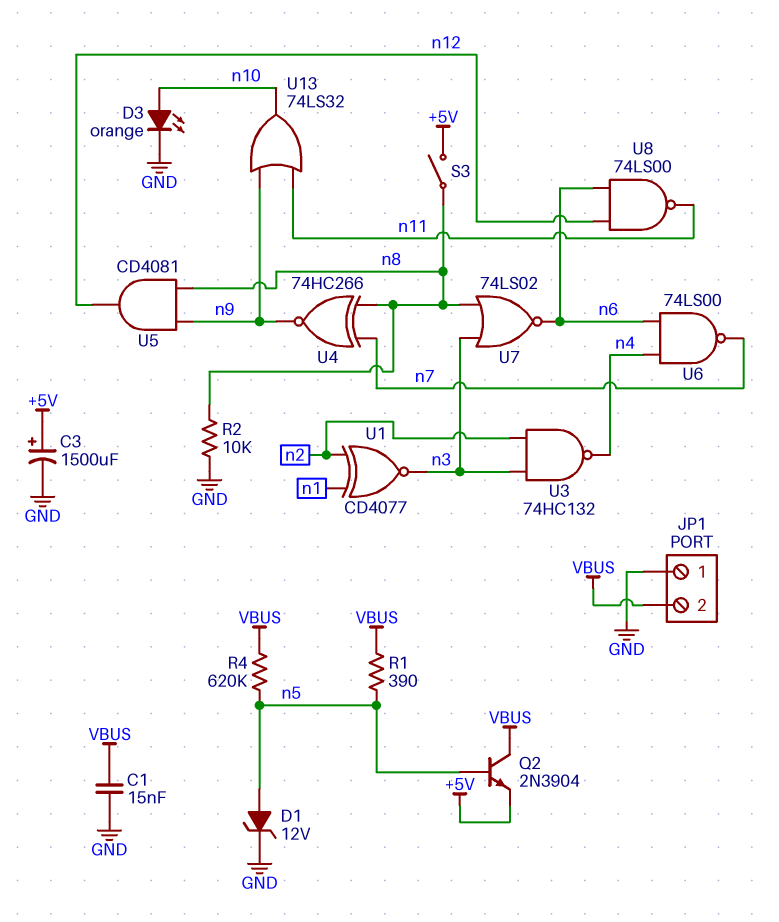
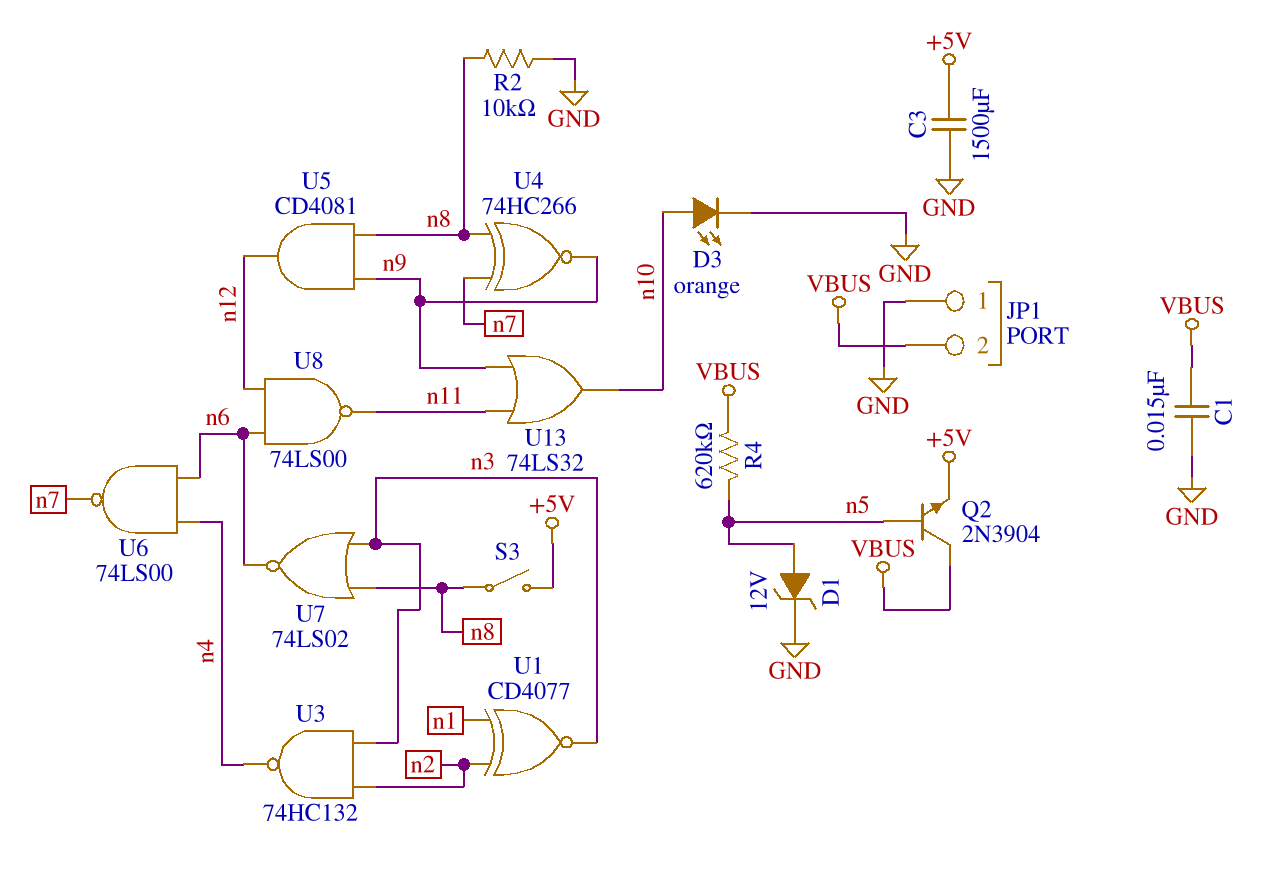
C3: 1500uF (plus +5V, minus GND) -> 1500uF (+5V, GND)
R1: 390 (VBUS, n5) -> none

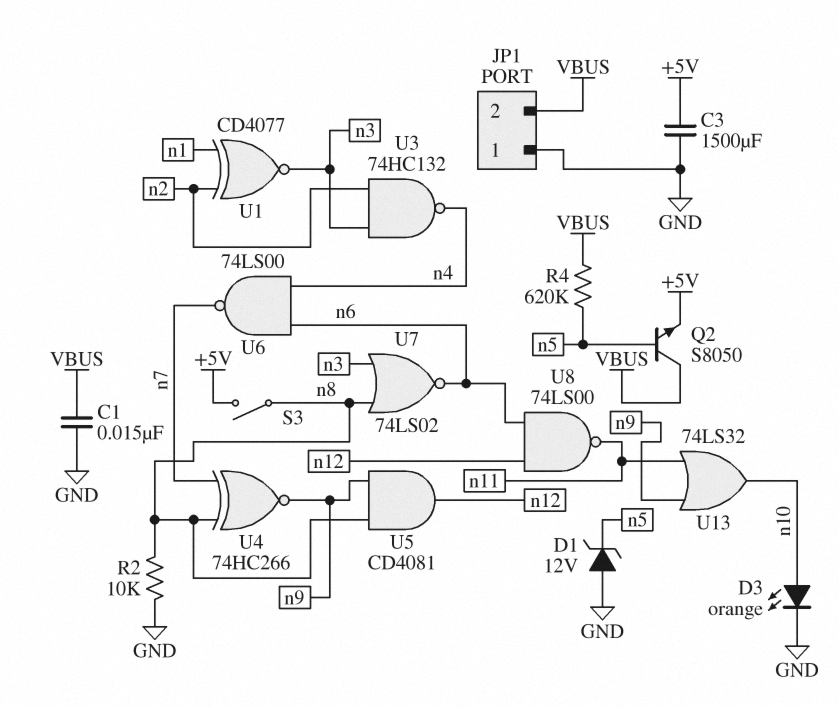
D1: zener 12V (A n5, K GND) -> zener 12V (A GND, K n5)
Q2: NPN 2N3904 (B n5, C VBUS, E +5V) -> NPN S8050 (B n5, C VBUS, E +5V)

